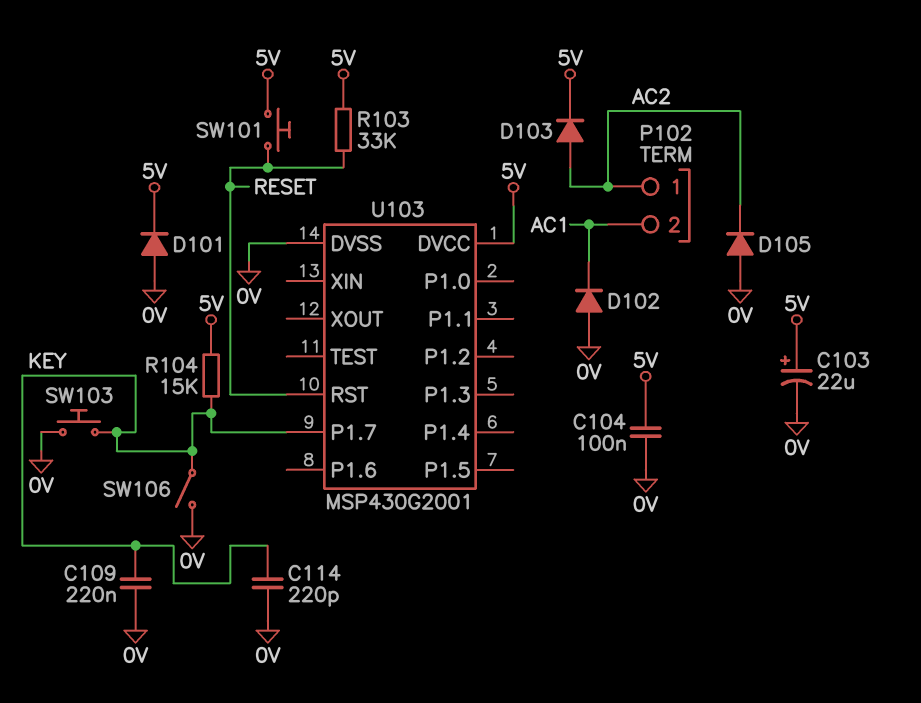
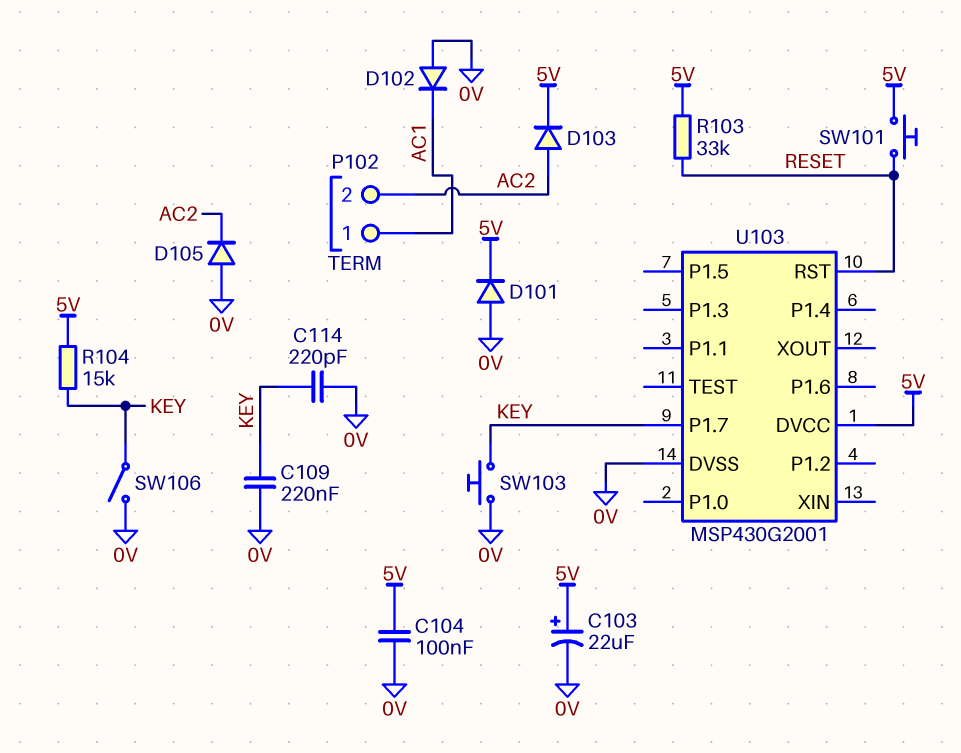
P102 pin 1: AC2 -> AC1
P102 pin 2: AC1 -> AC2

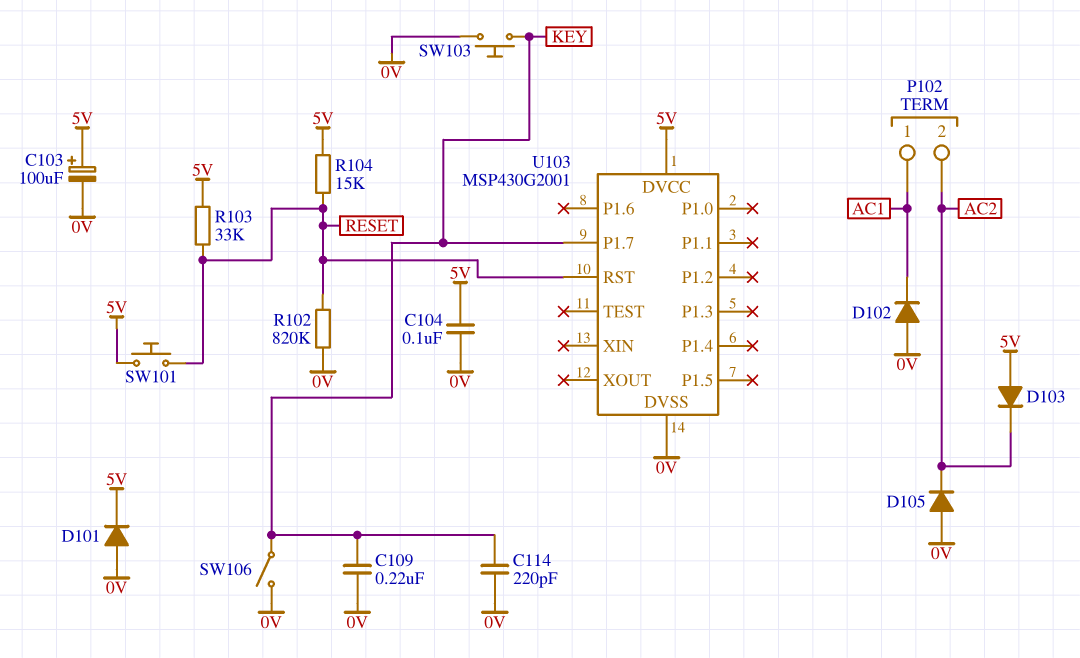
C103: 22uF (plus 5V, minus 0V) -> 100uF (plus 5V, minus 0V)
D103: diode (A AC2, K 5V) -> diode (A 5V, K AC2)
R102: none -> 820k (0V, RESET)
R104: 15k (5V, KEY) -> 15k (5V, RESET)

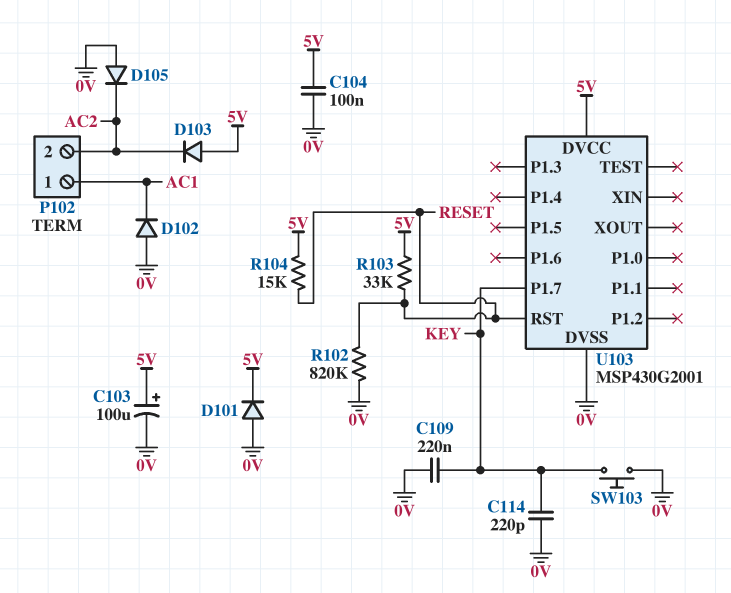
SW101: button (5V, RESET) -> none
SW106: switch (0V, KEY) -> none

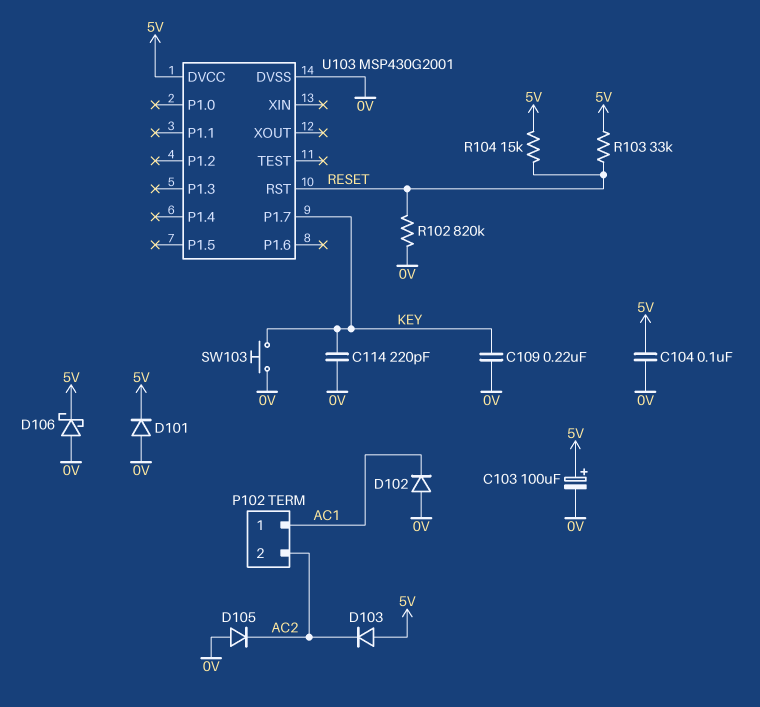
D106: none -> schottky (A 0V, K 5V)

